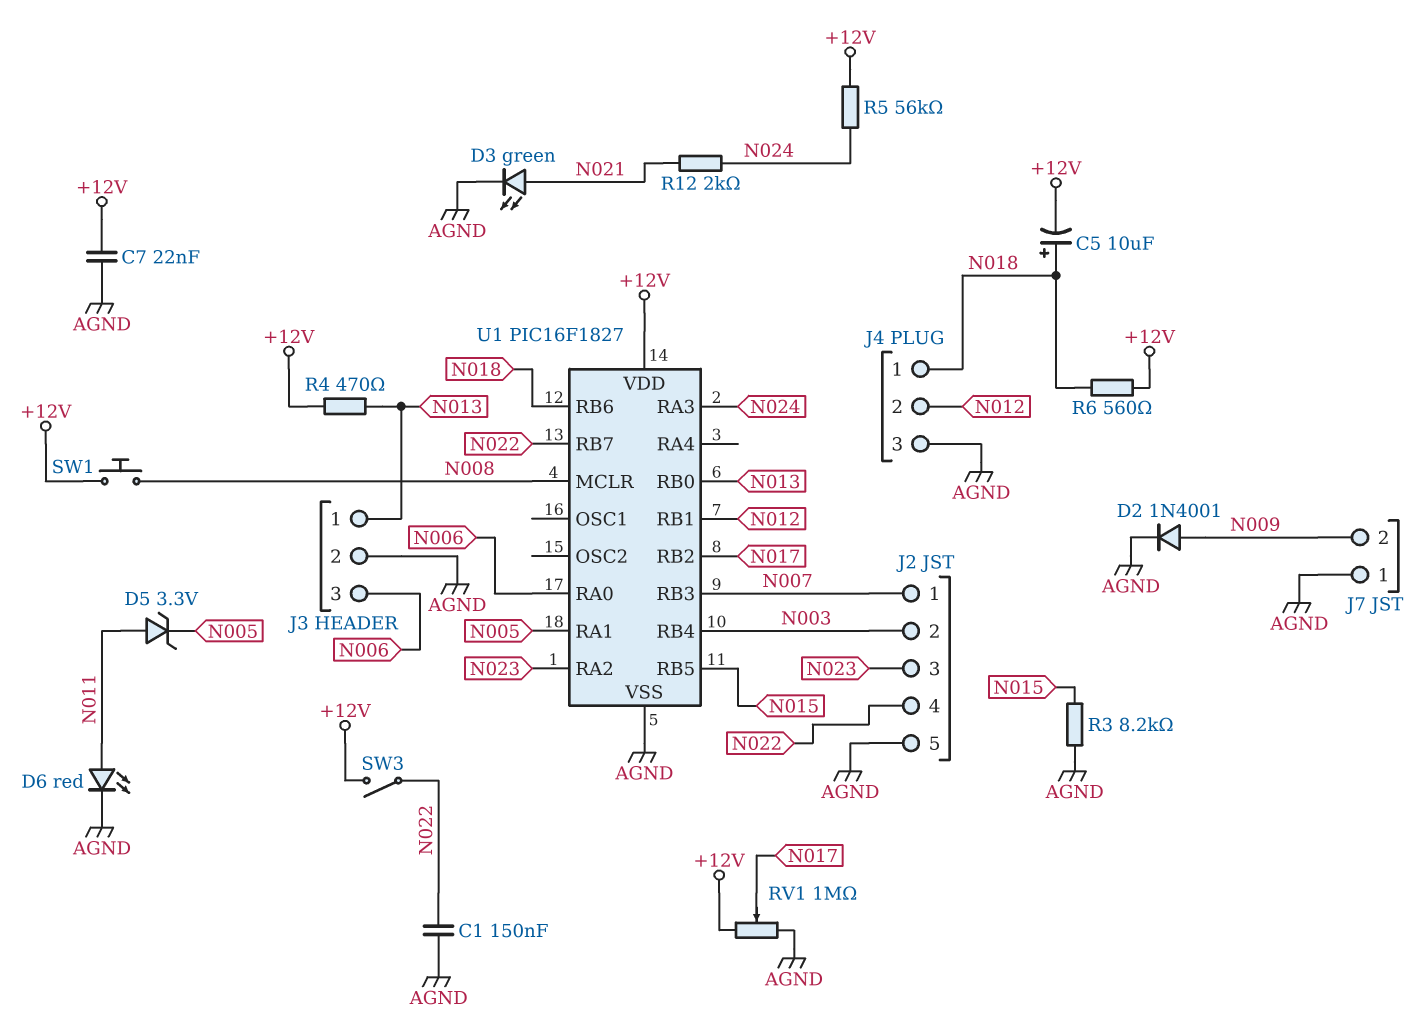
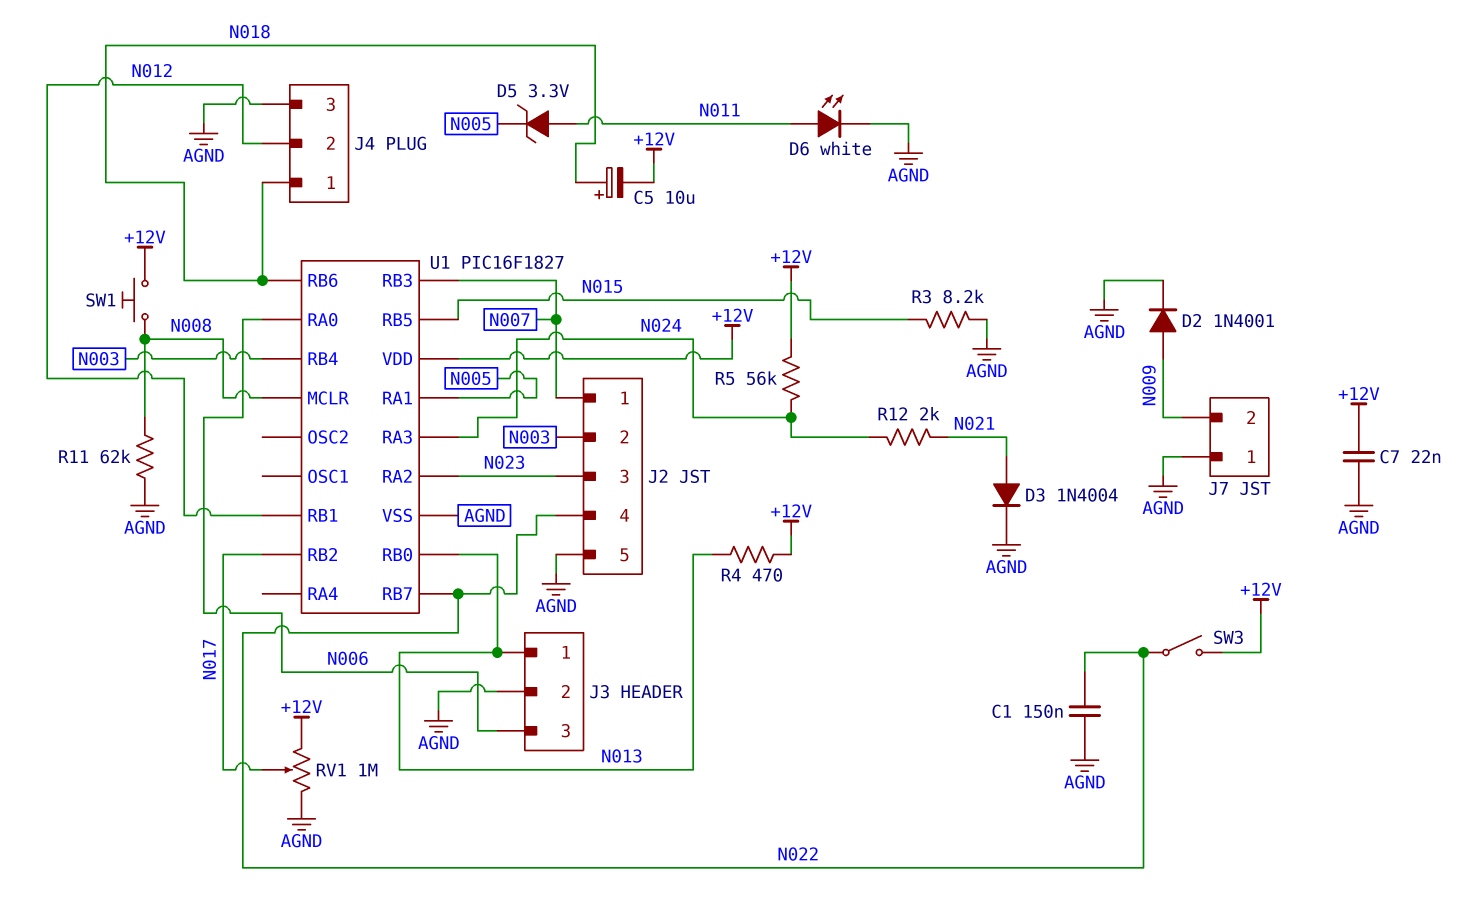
D3: LED green (A N021, K AGND) -> diode 1N4004 (A N021, K AGND)
D6: LED red (A N011, K AGND) -> LED white (A N011, K AGND)
R6: 560 (+12V, N018) -> none
R11: none -> 62k (AGND, N008)

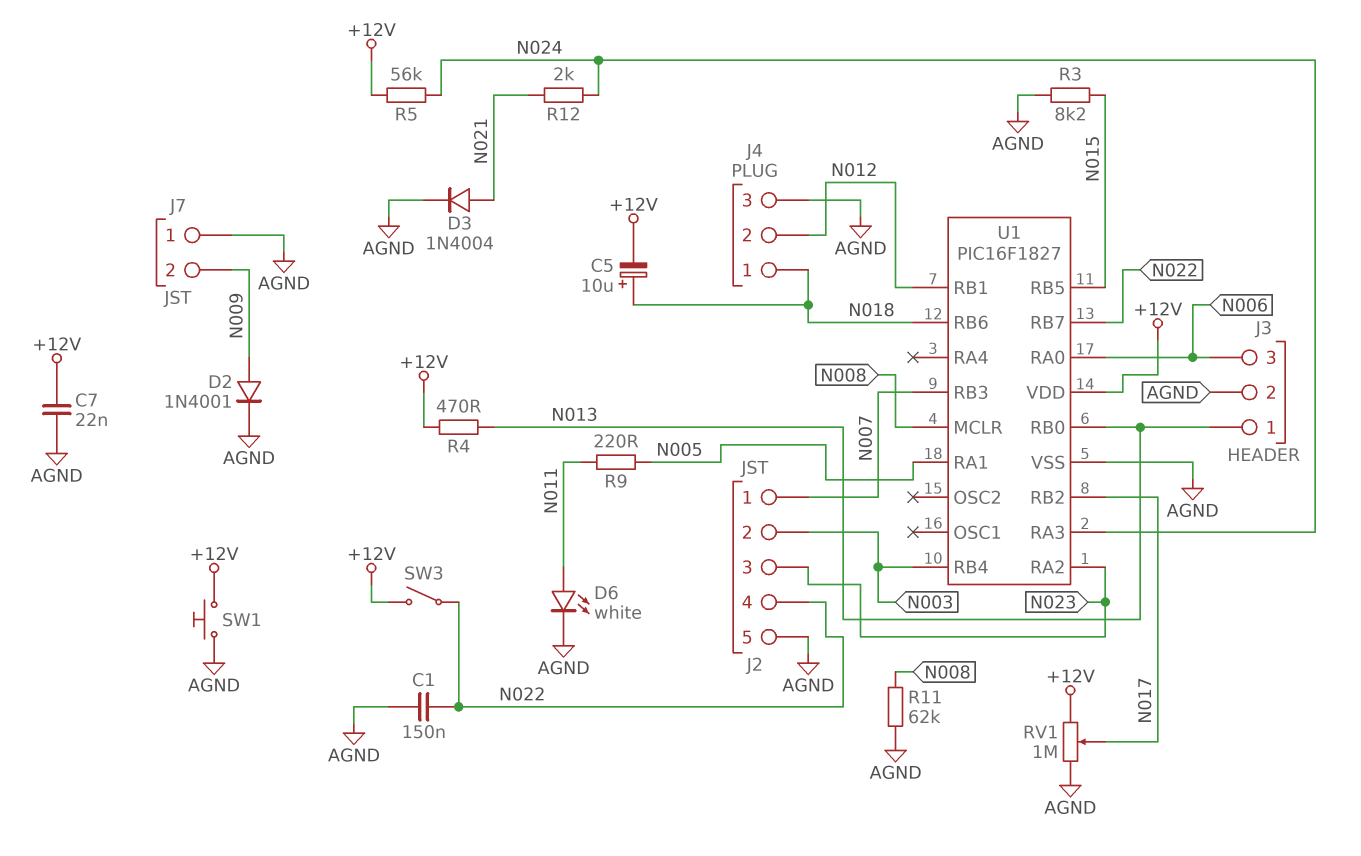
D5: zener 3.3V (A N011, K N005) -> none
R9: none -> 220 (N005, N011)
SW1: button (+12V, N008) -> button (+12V, AGND)

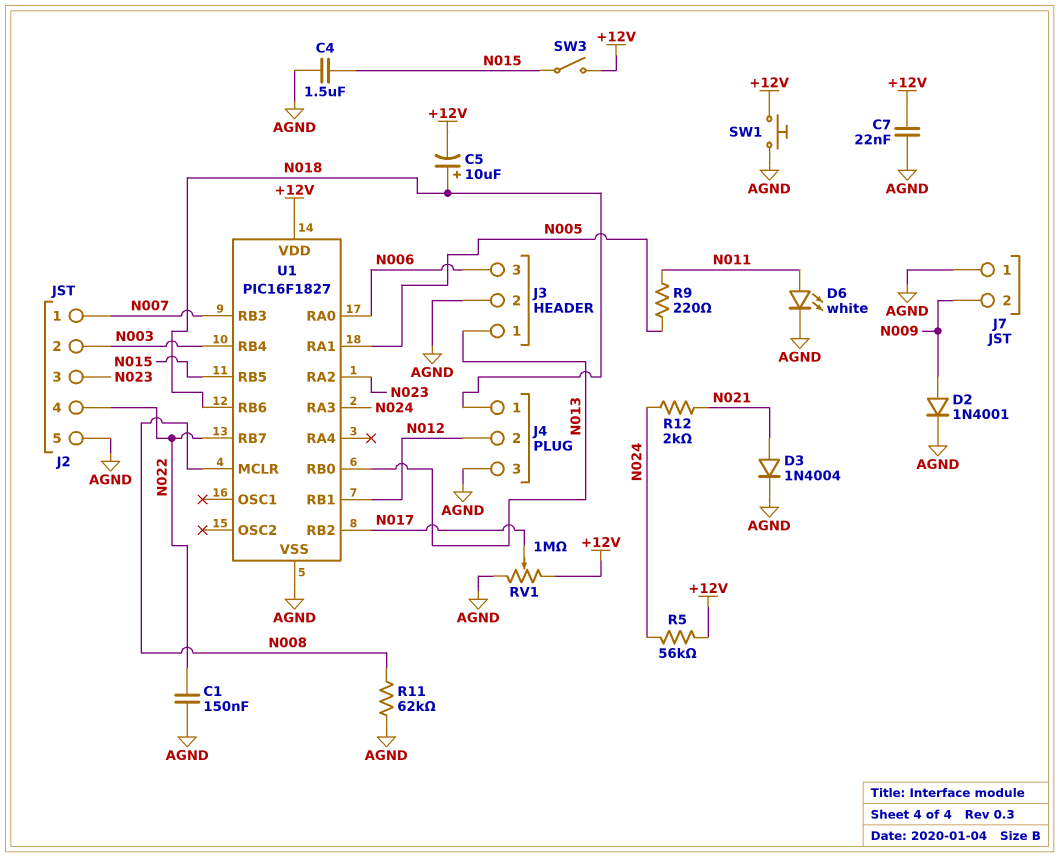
C4: none -> 1.5uF (AGND, N015)
R3: 8.2k (AGND, N015) -> none
R4: 470 (+12V, N013) -> none
SW3: switch (+12V, N022) -> switch (+12V, N015)

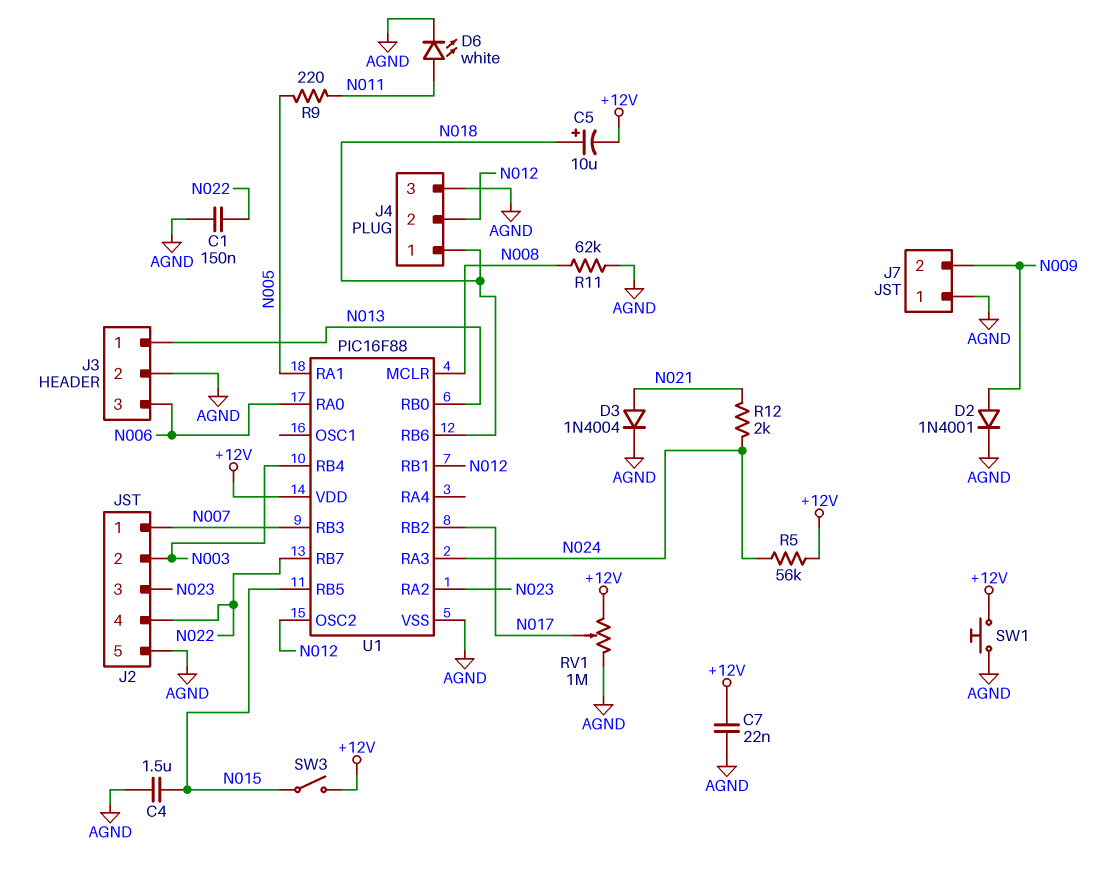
U1: PIC16F1827 -> PIC16F88
U1 pin OSC2: none -> N012

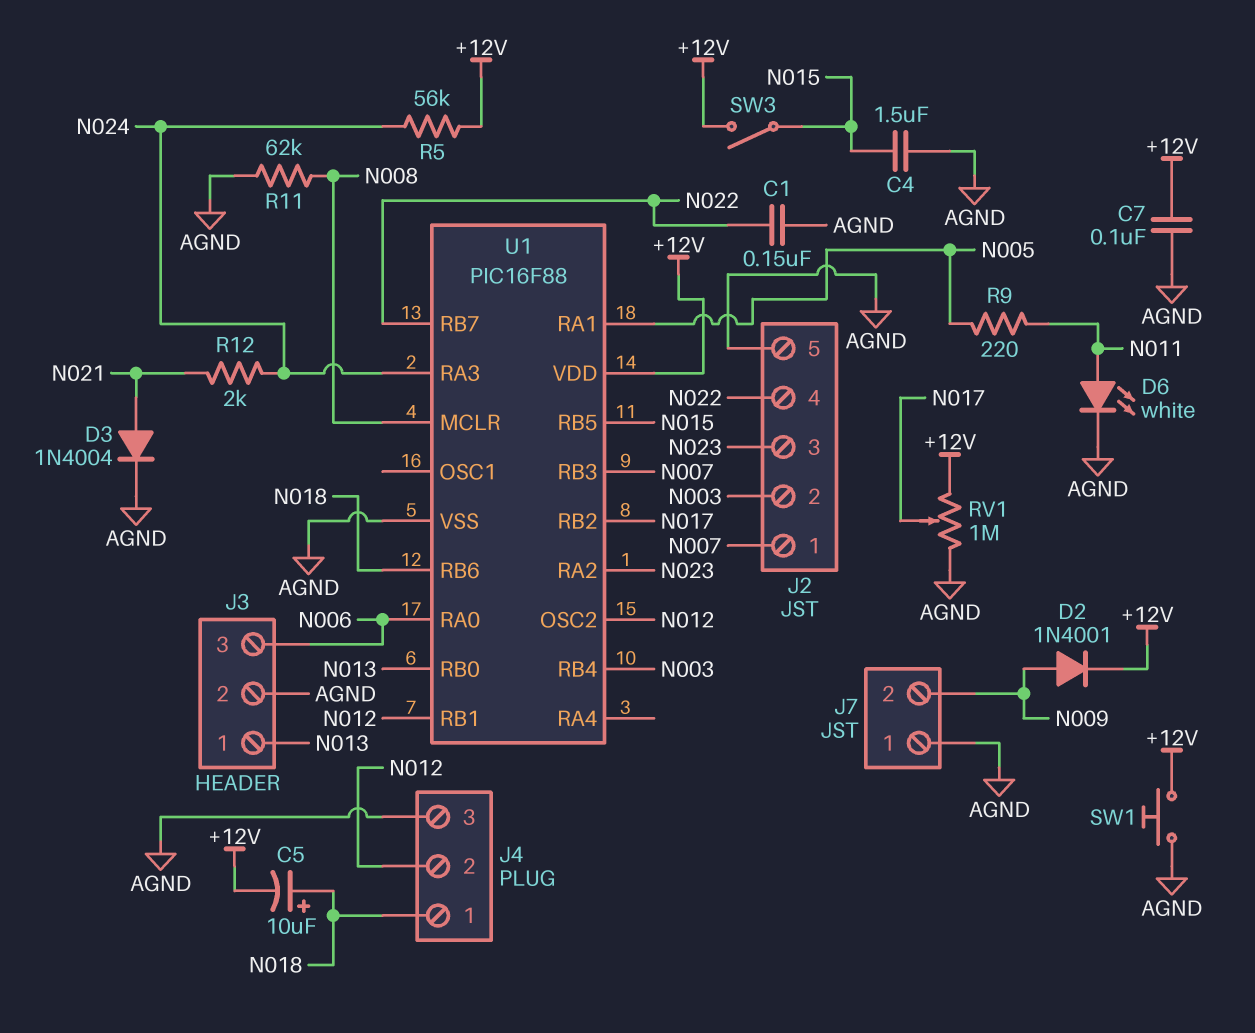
C7: 22nF (+12V, AGND) -> 100nF (+12V, AGND)
D2: diode 1N4001 (A N009, K AGND) -> diode 1N4001 (A N009, K +12V)

